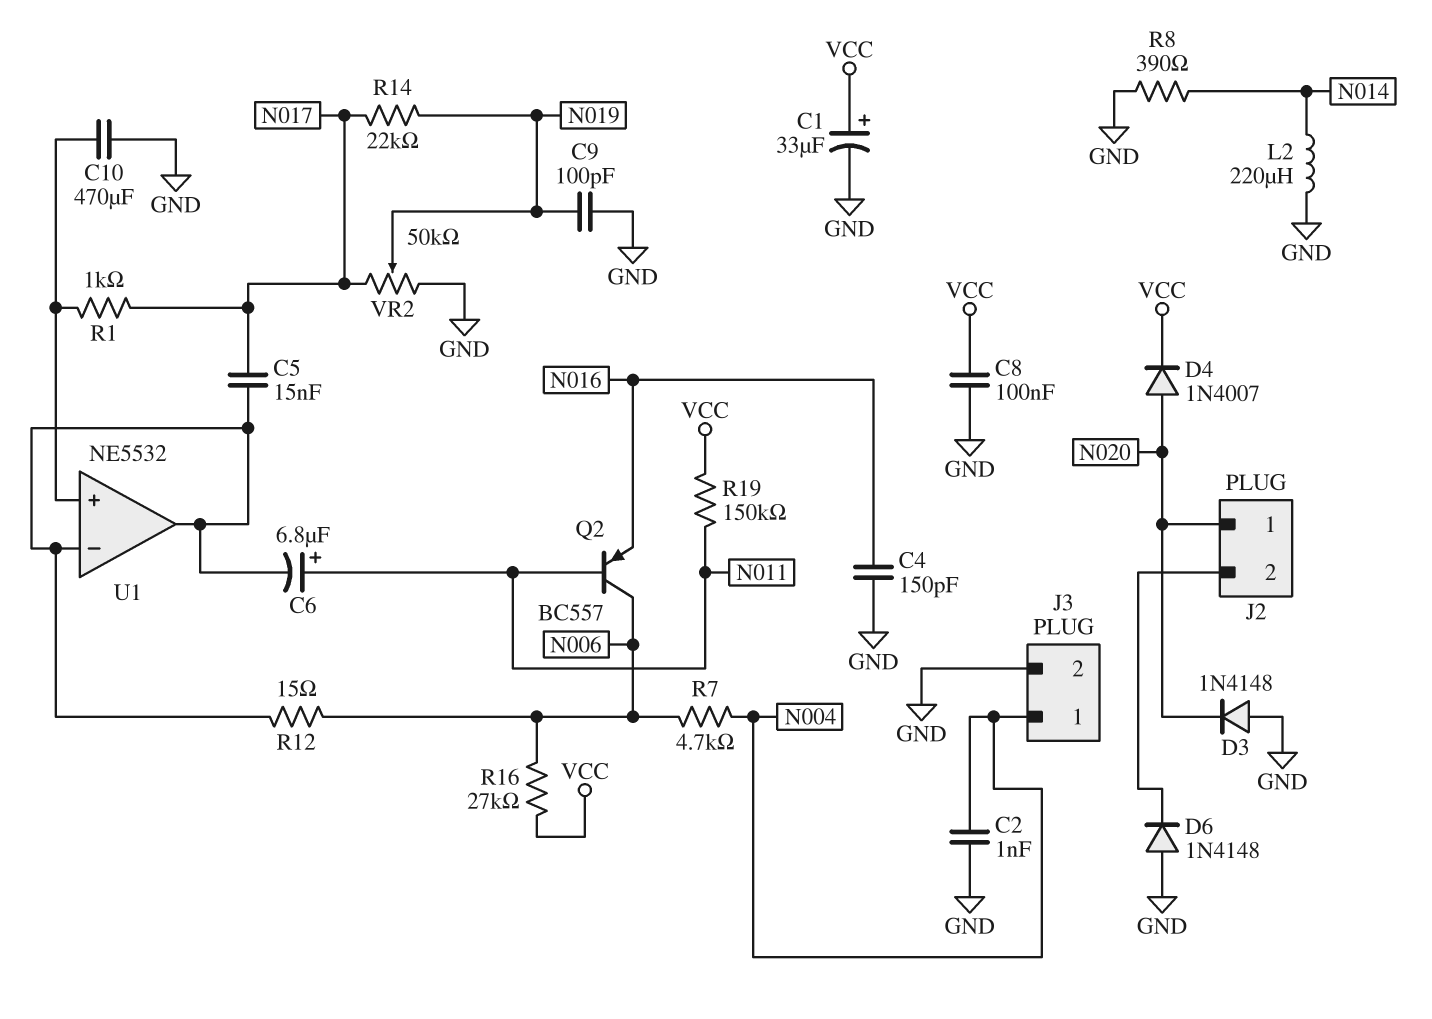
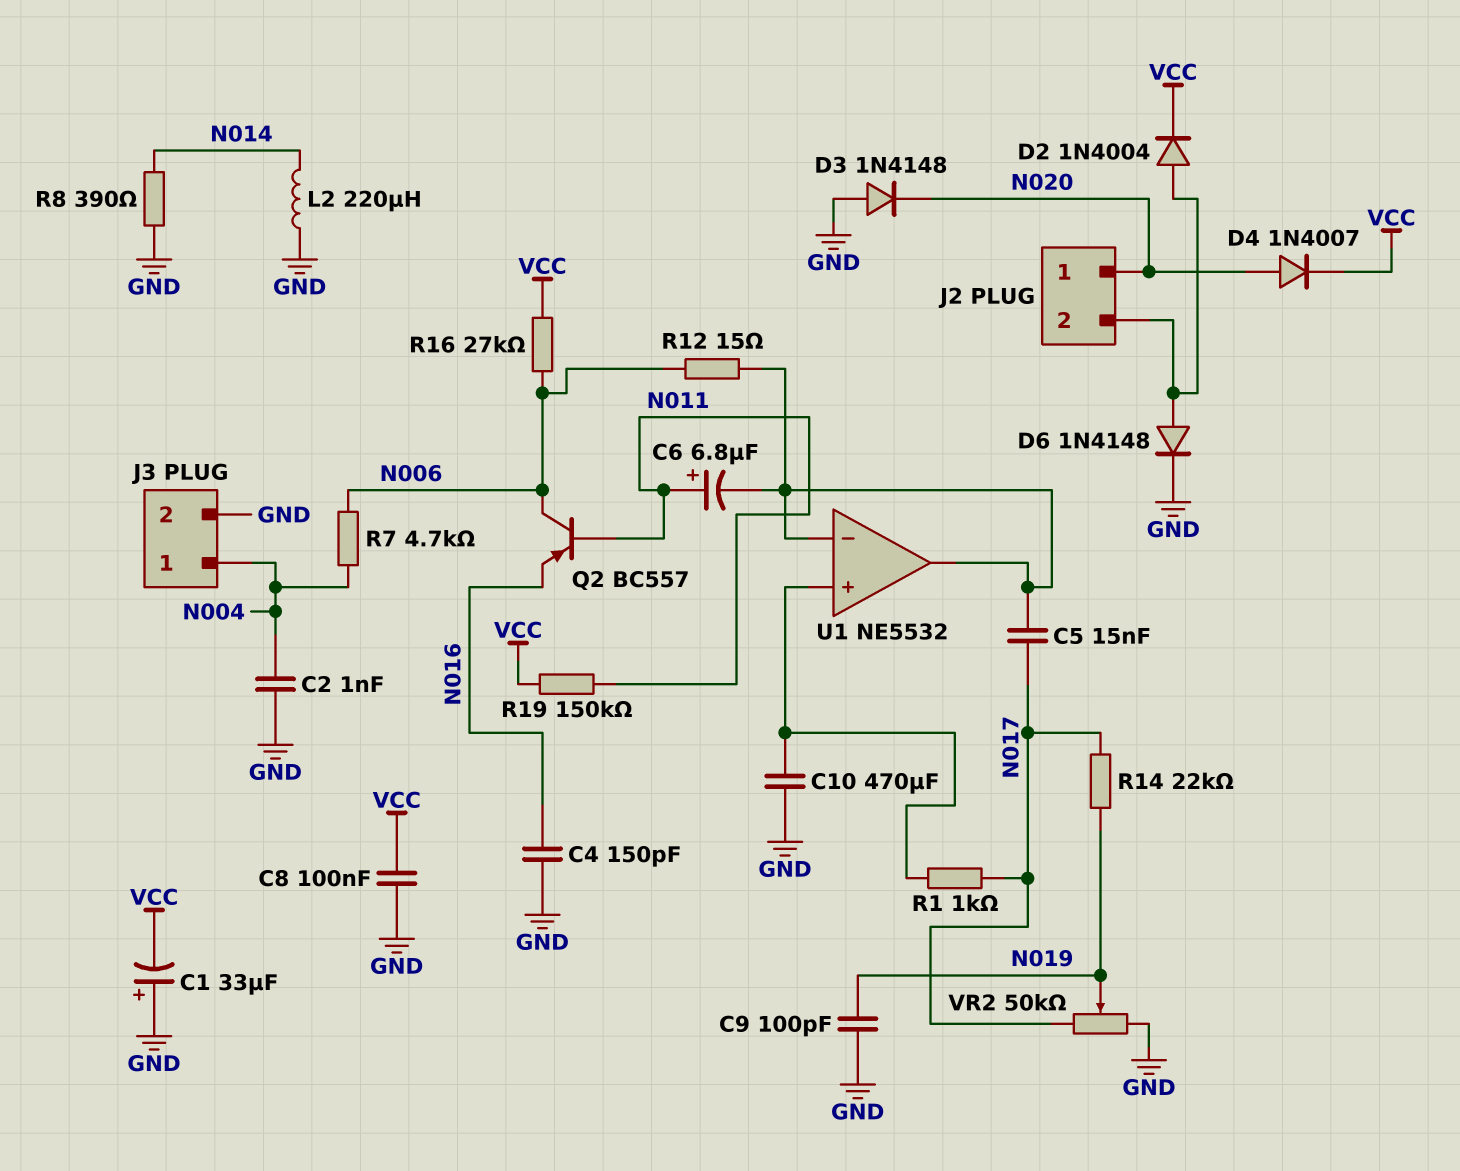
C1: 33uF (plus VCC, minus GND) -> 33uF (plus GND, minus VCC)
D2: none -> diode 1N4004 (A J2/2, K VCC)
D6: diode 1N4148 (A GND, K J2/2) -> diode 1N4148 (A J2/2, K GND)

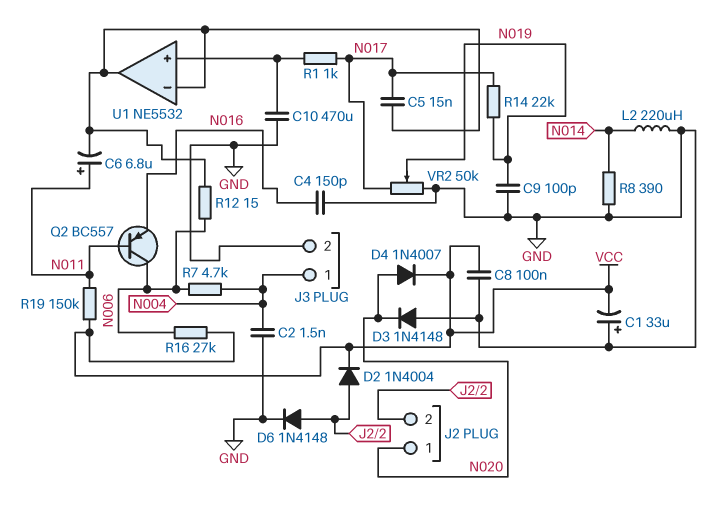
C2: 1nF (GND, N004) -> 1.5nF (GND, N004)

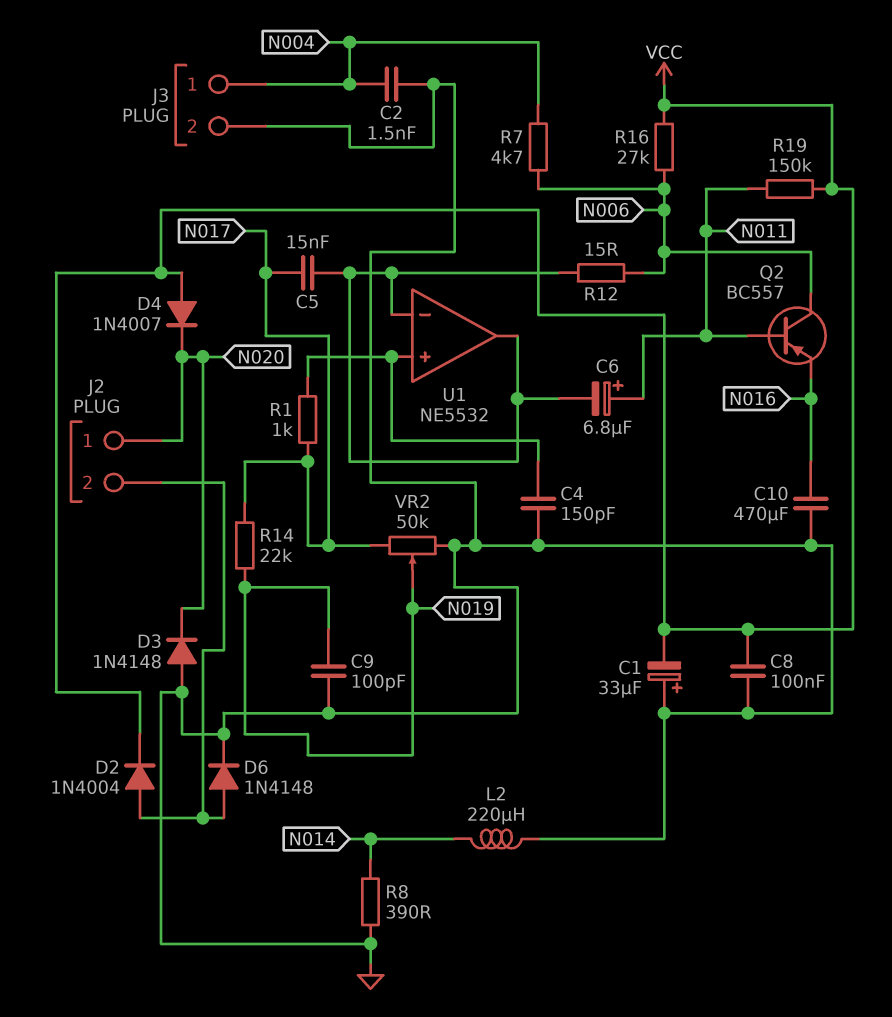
C4: 150pF (GND, N016) -> 150pF (GND, U1/in+)
C10: 470uF (GND, U1/in+) -> 470uF (GND, N016)
D4: diode 1N4007 (A N020, K VCC) -> diode 1N4007 (A VCC, K N020)

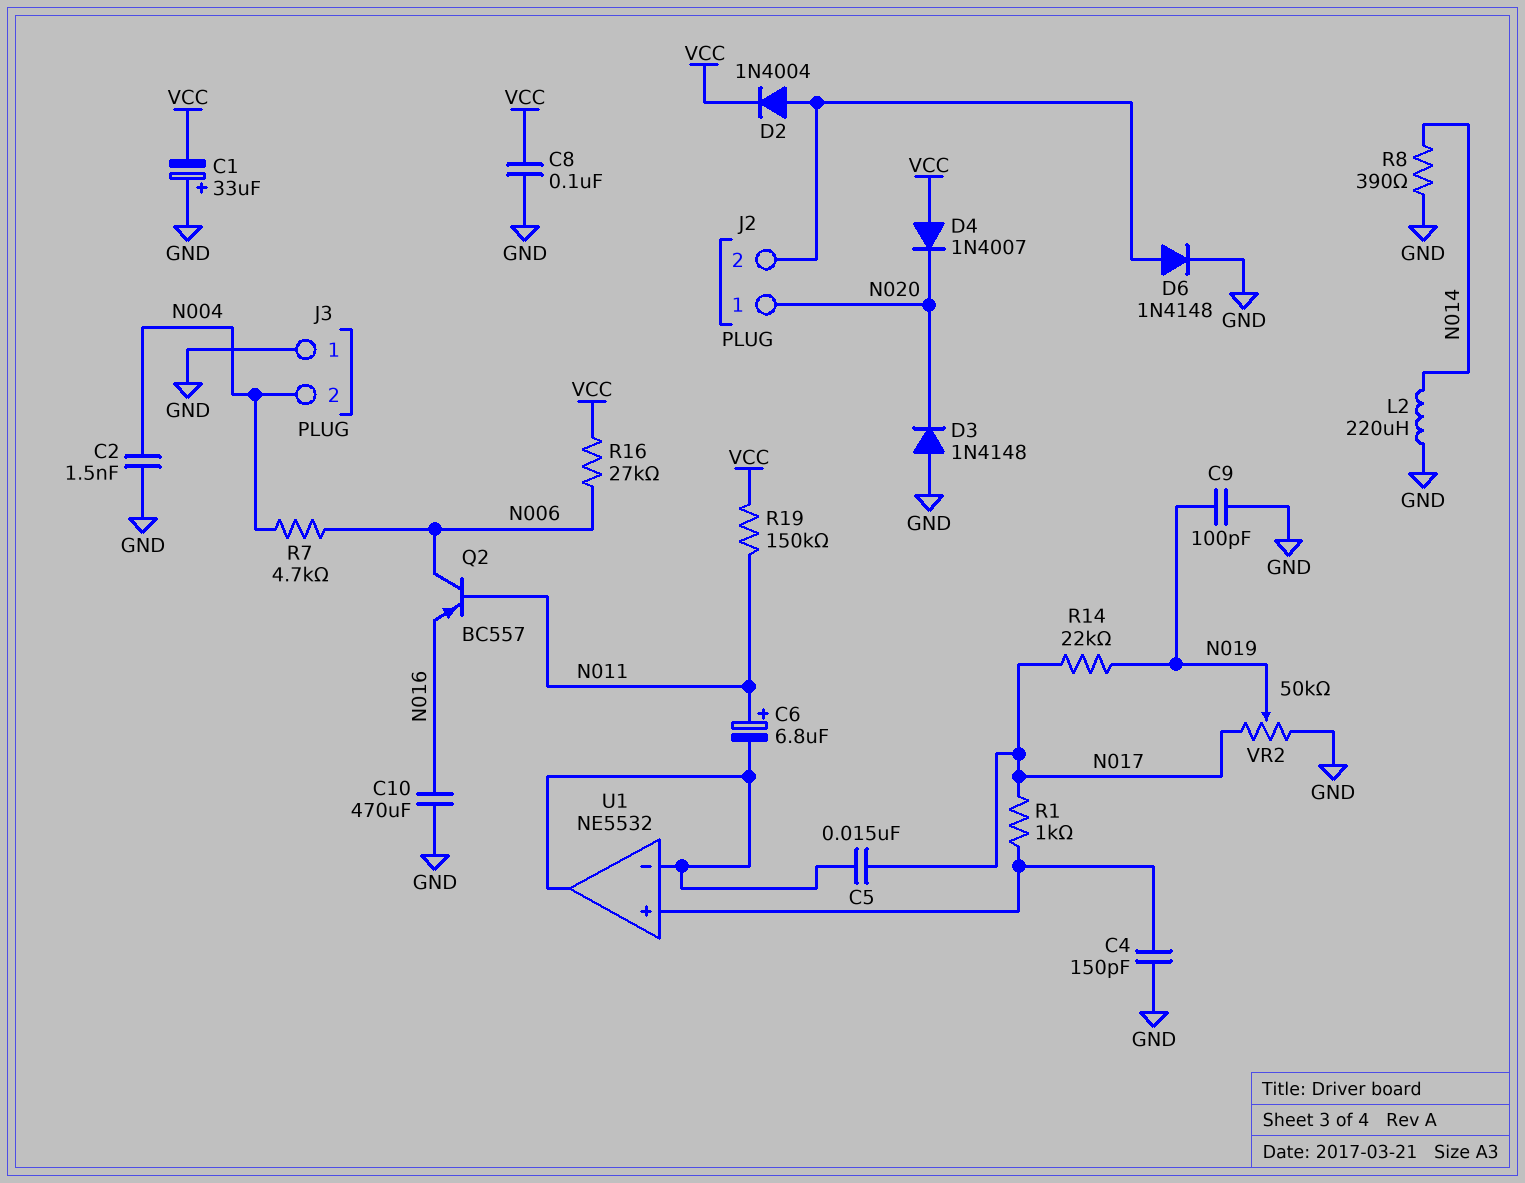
J3 pin 1: N004 -> GND
J3 pin 2: GND -> N004
R12: 15 (N006, U1/in-) -> none

